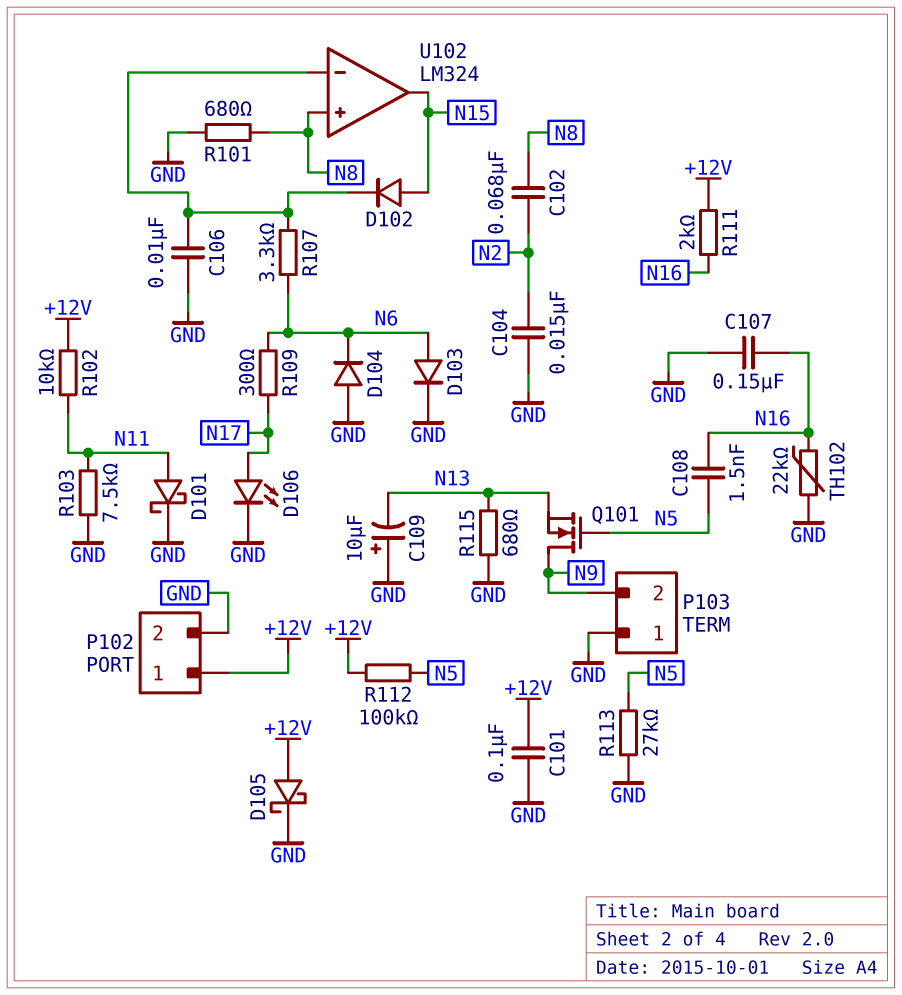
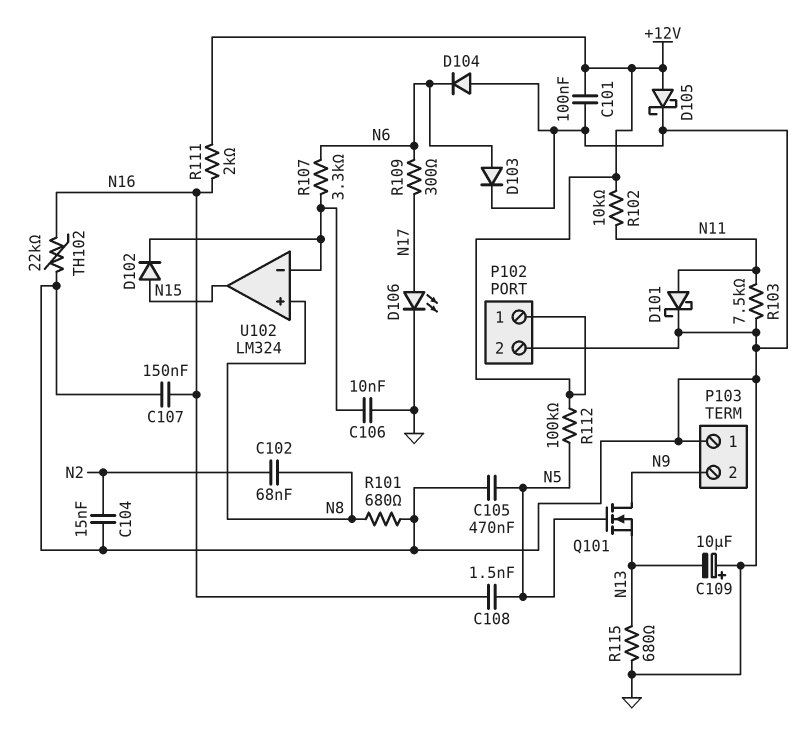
C105: none -> 470nF (GND, N5)
R113: 27k (GND, N5) -> none

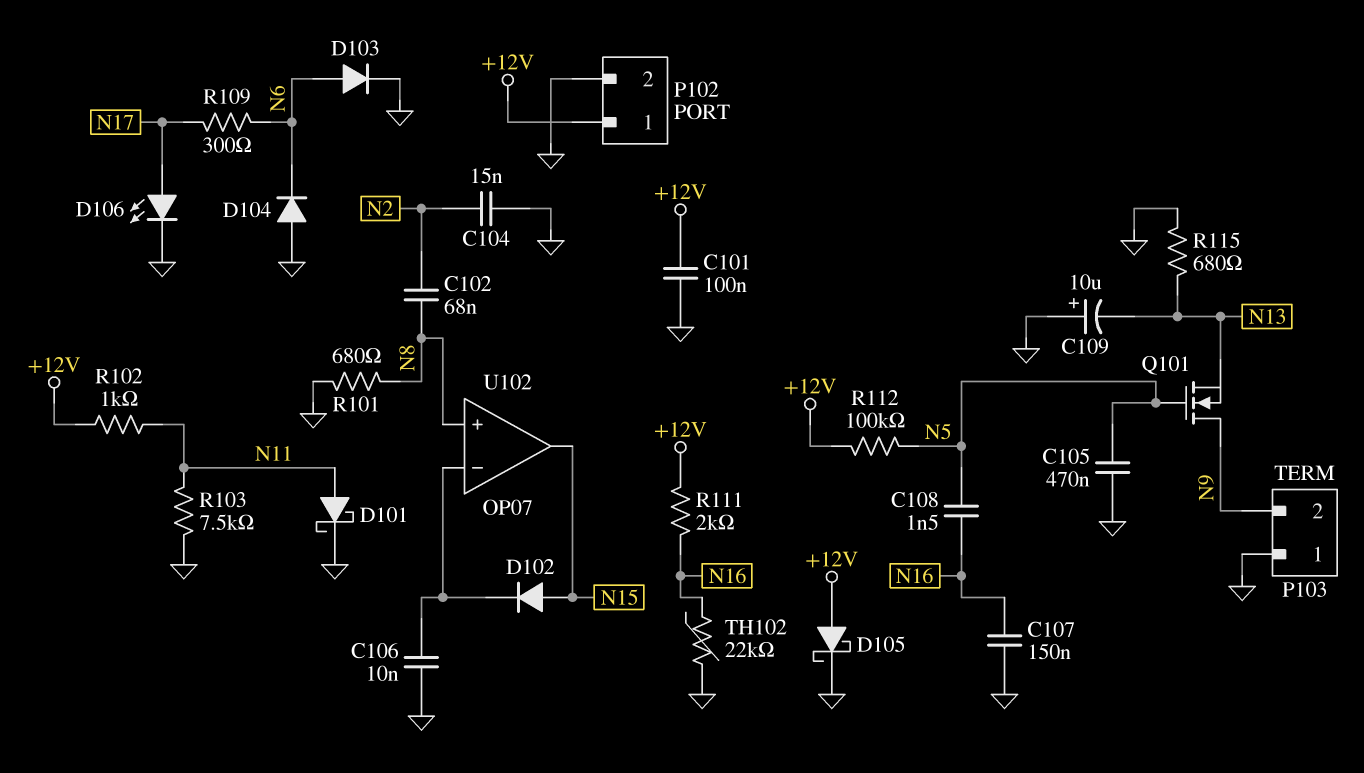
R102: 10k (+12V, N11) -> 1k (+12V, N11)
R107: 3.3k (N6, U102/in-) -> none
U102: LM324 -> OP07

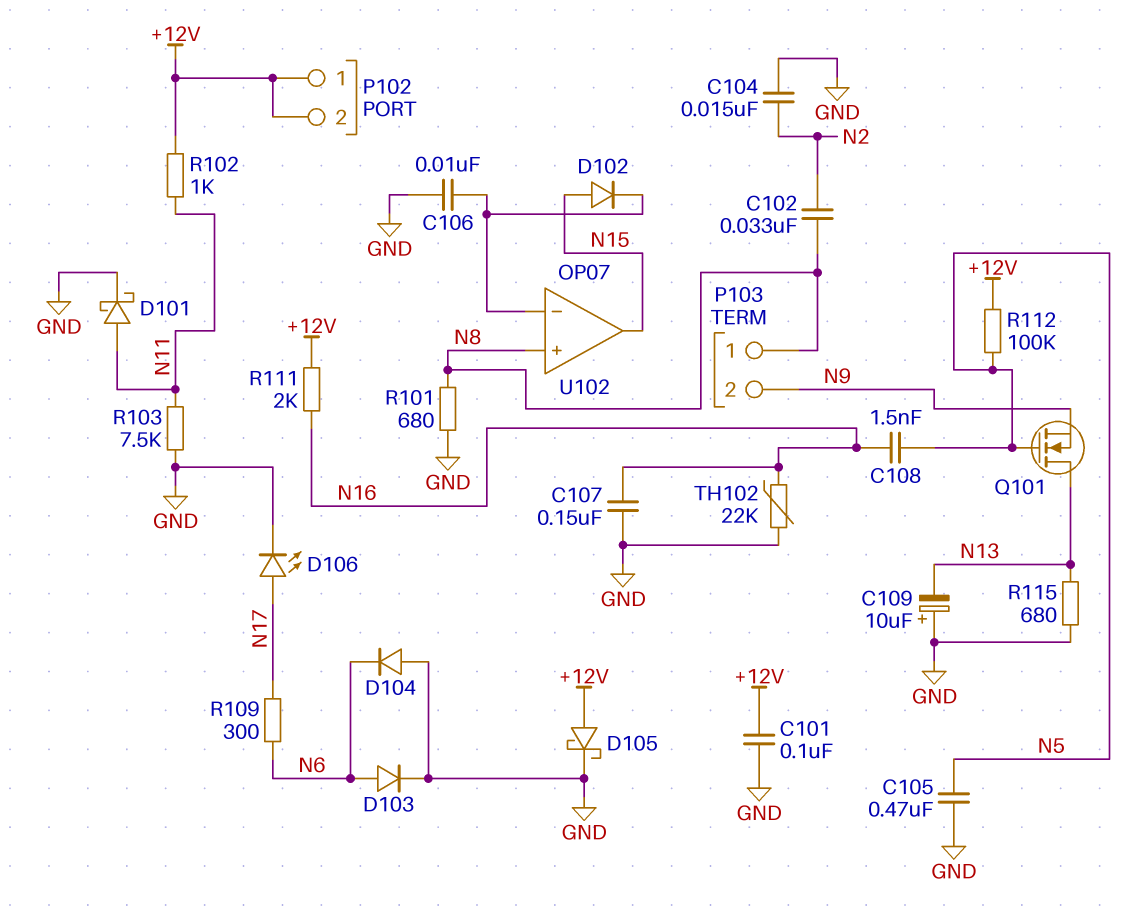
C102: 68nF (N2, N8) -> 33nF (N2, N8)
P102 pin 2: GND -> +12V
P103 pin 1: GND -> N8
Q101: NMOS (G N5, D N9, S N13) -> NMOS (G N5, D N13, S N9)

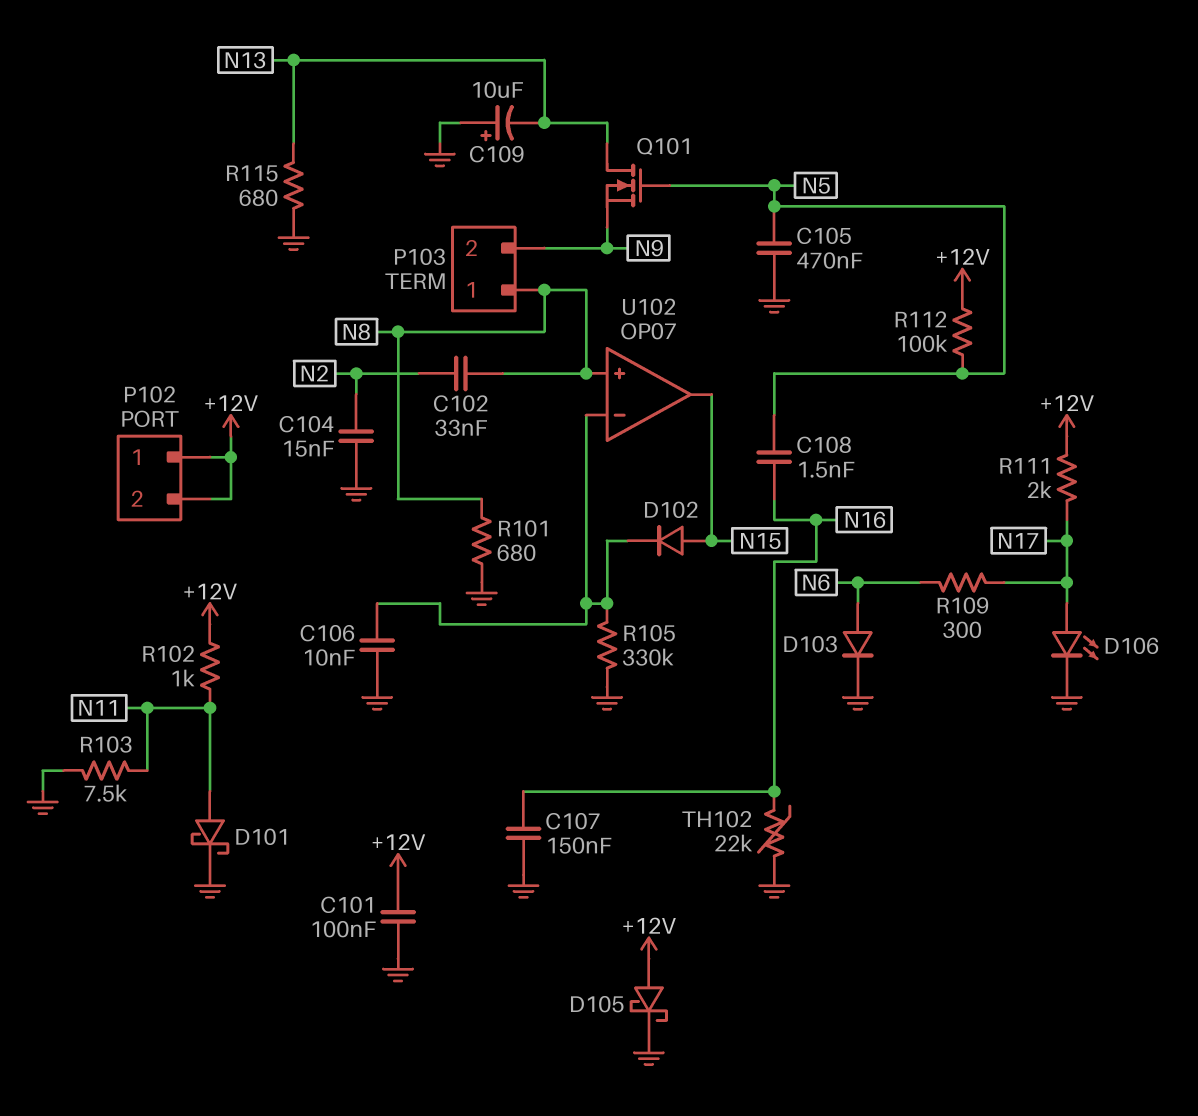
D104: diode (A GND, K N6) -> none
R105: none -> 330k (GND, U102/in-)
R111: 2k (+12V, N16) -> 2k (+12V, N17)

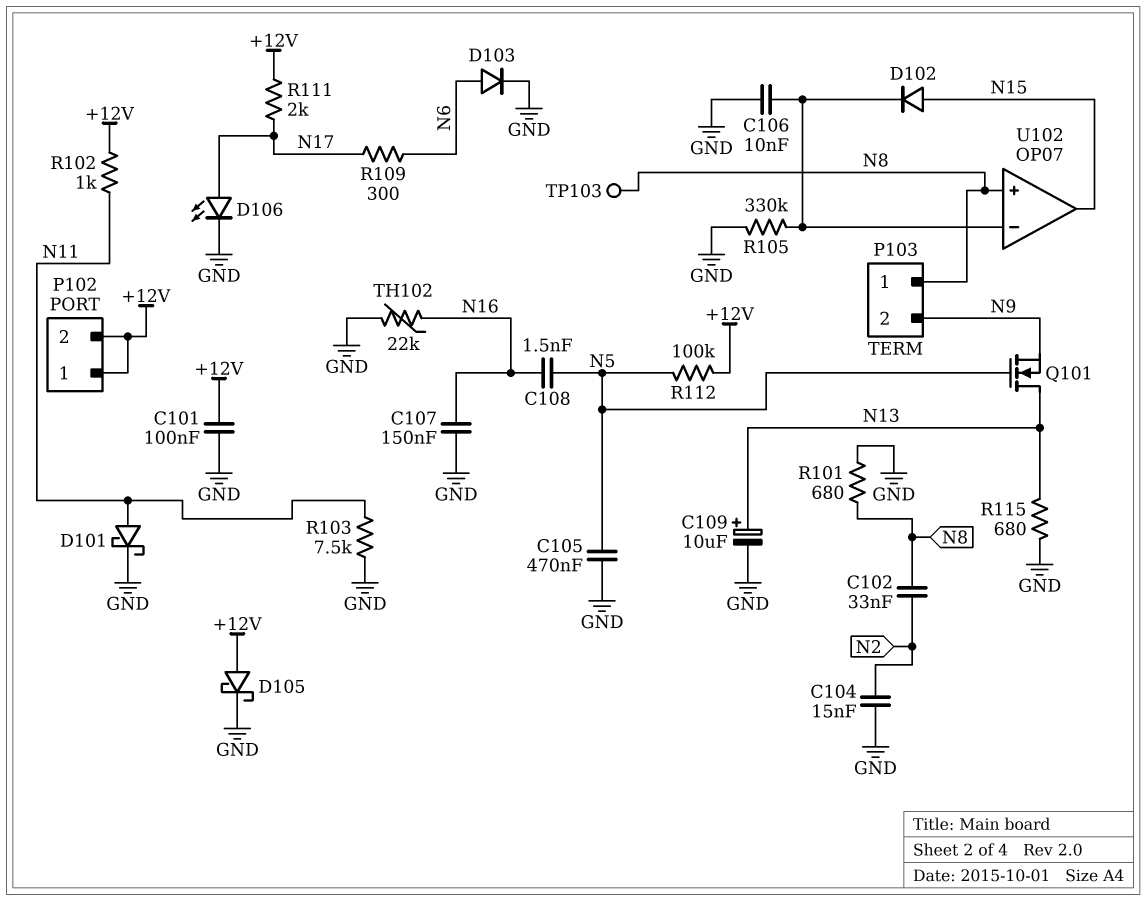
C109: 10uF (plus GND, minus N13) -> 10uF (plus N13, minus GND)
TP103: none -> test point (N8)

